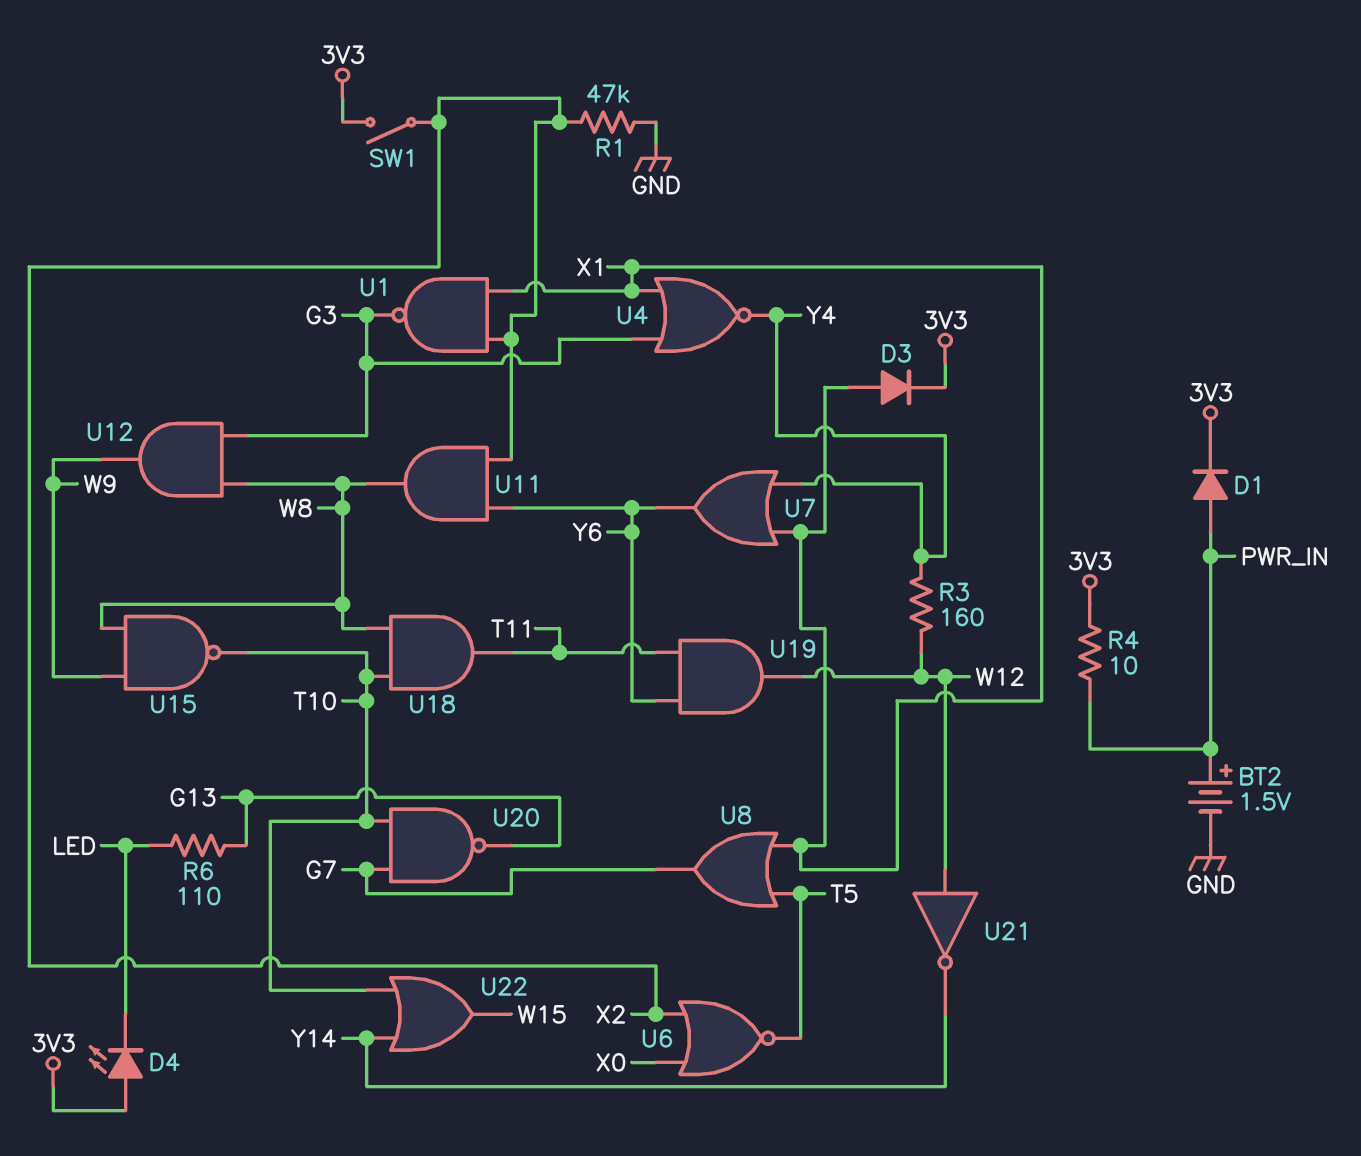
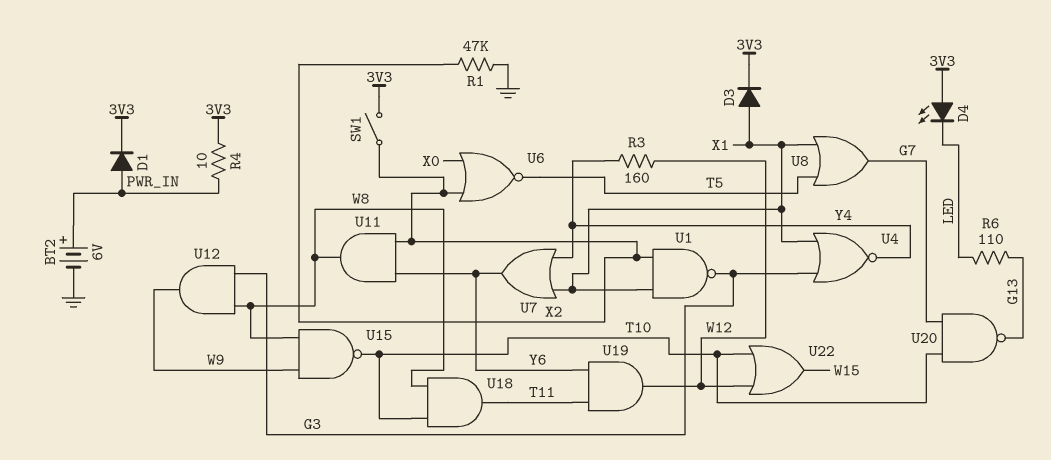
BT2: 1.5V (plus PWR_IN, minus GND) -> 6V (plus PWR_IN, minus GND)
U21: NOT (in W12, out Y14) -> none
U22: OR (in T10, in Y14, out W15) -> OR (in T10, in W12, out W15)

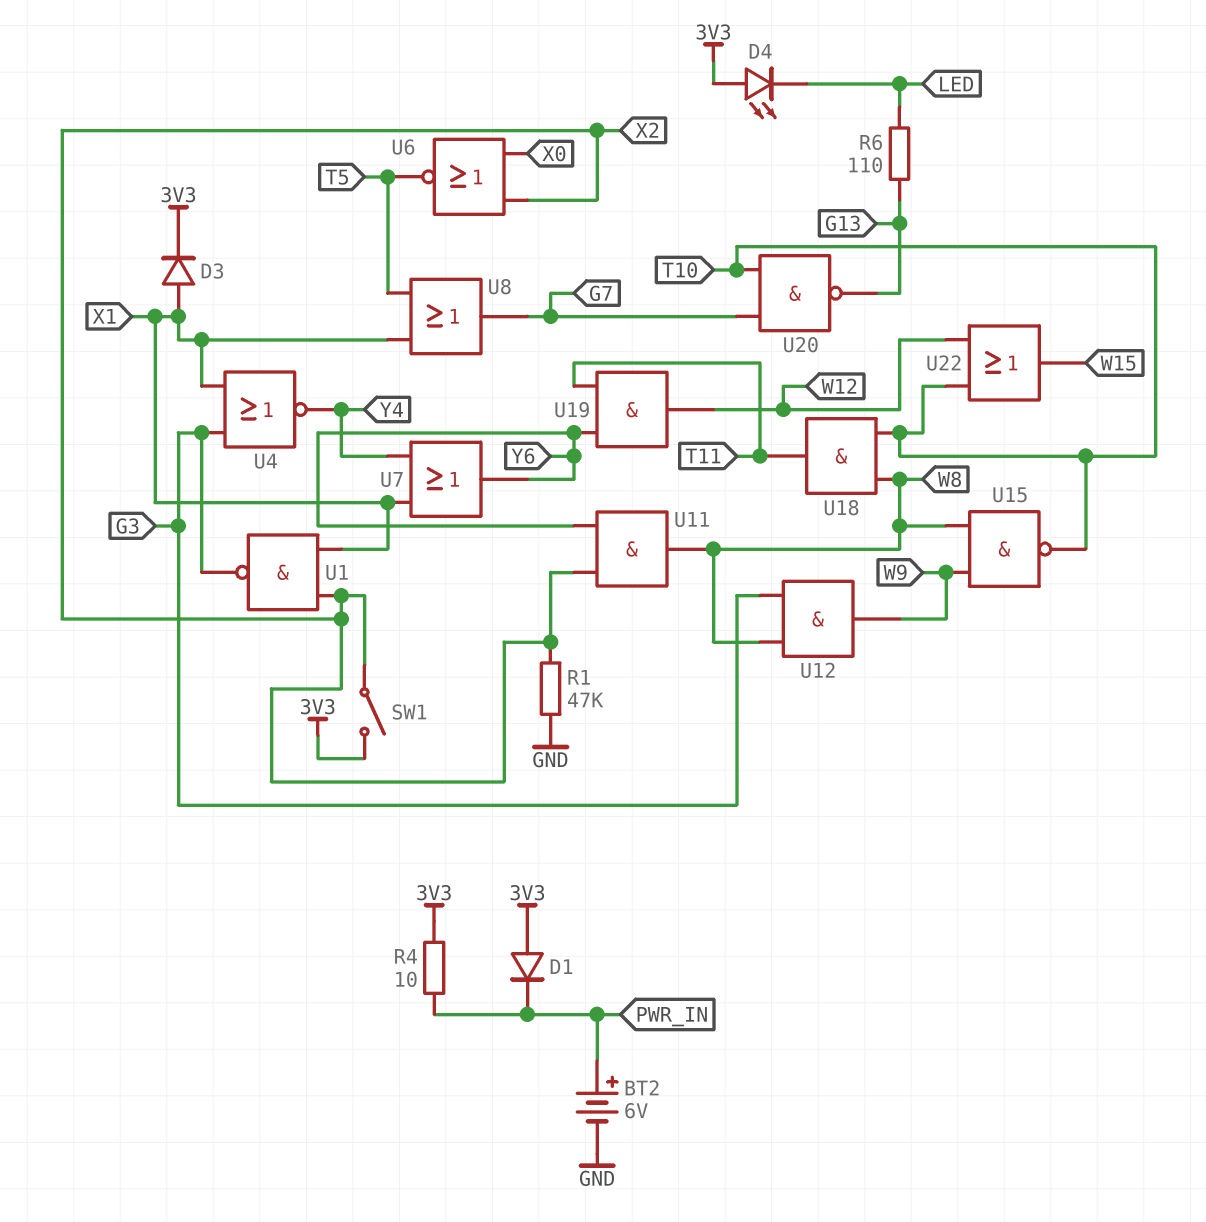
D1: diode (A PWR_IN, K 3V3) -> diode (A 3V3, K PWR_IN)
R3: 160 (W12, Y4) -> none

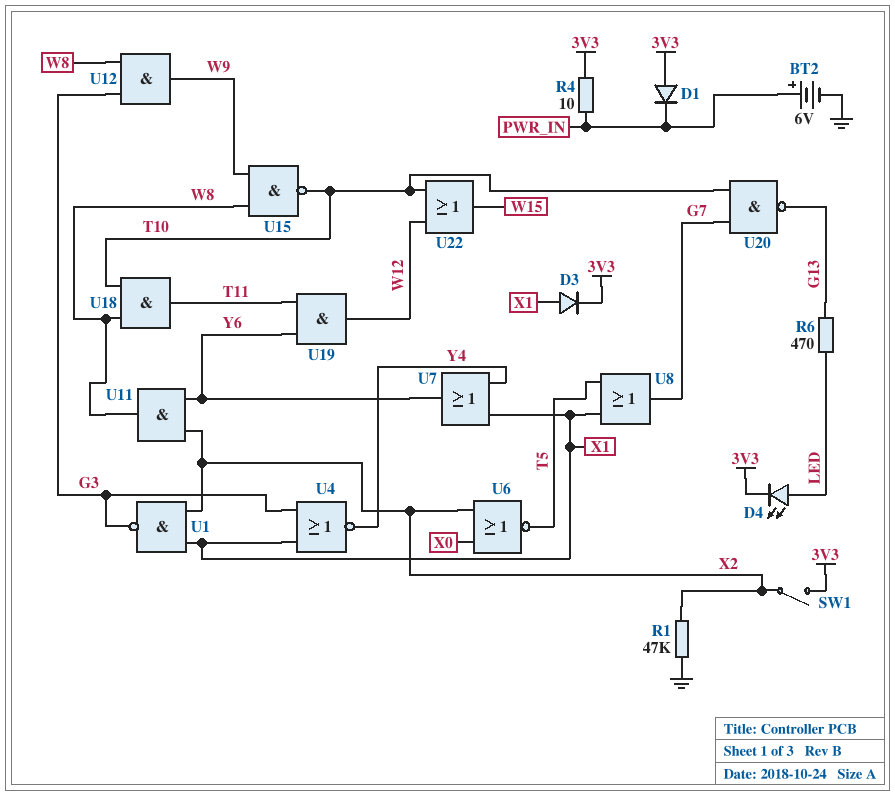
D4: LED (A 3V3, K LED) -> LED (A LED, K 3V3)
R6: 110 (G13, LED) -> 470 (G13, LED)

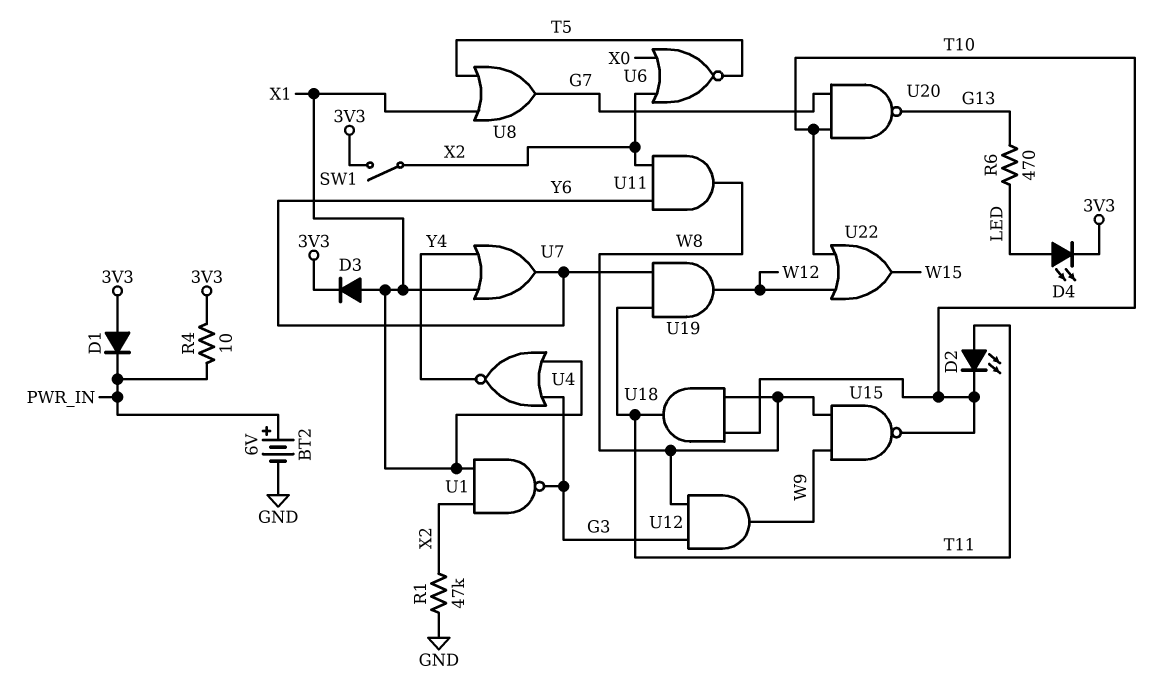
D2: none -> LED (A T11, K T10)

